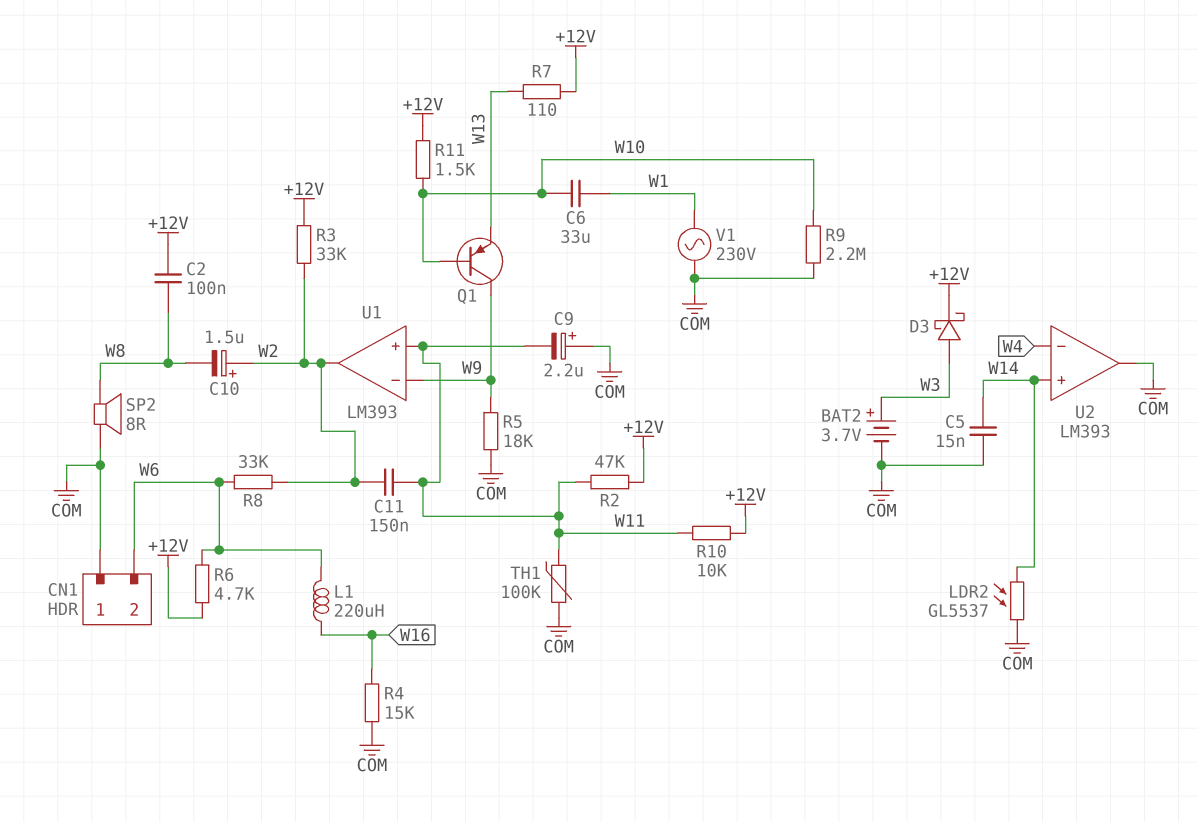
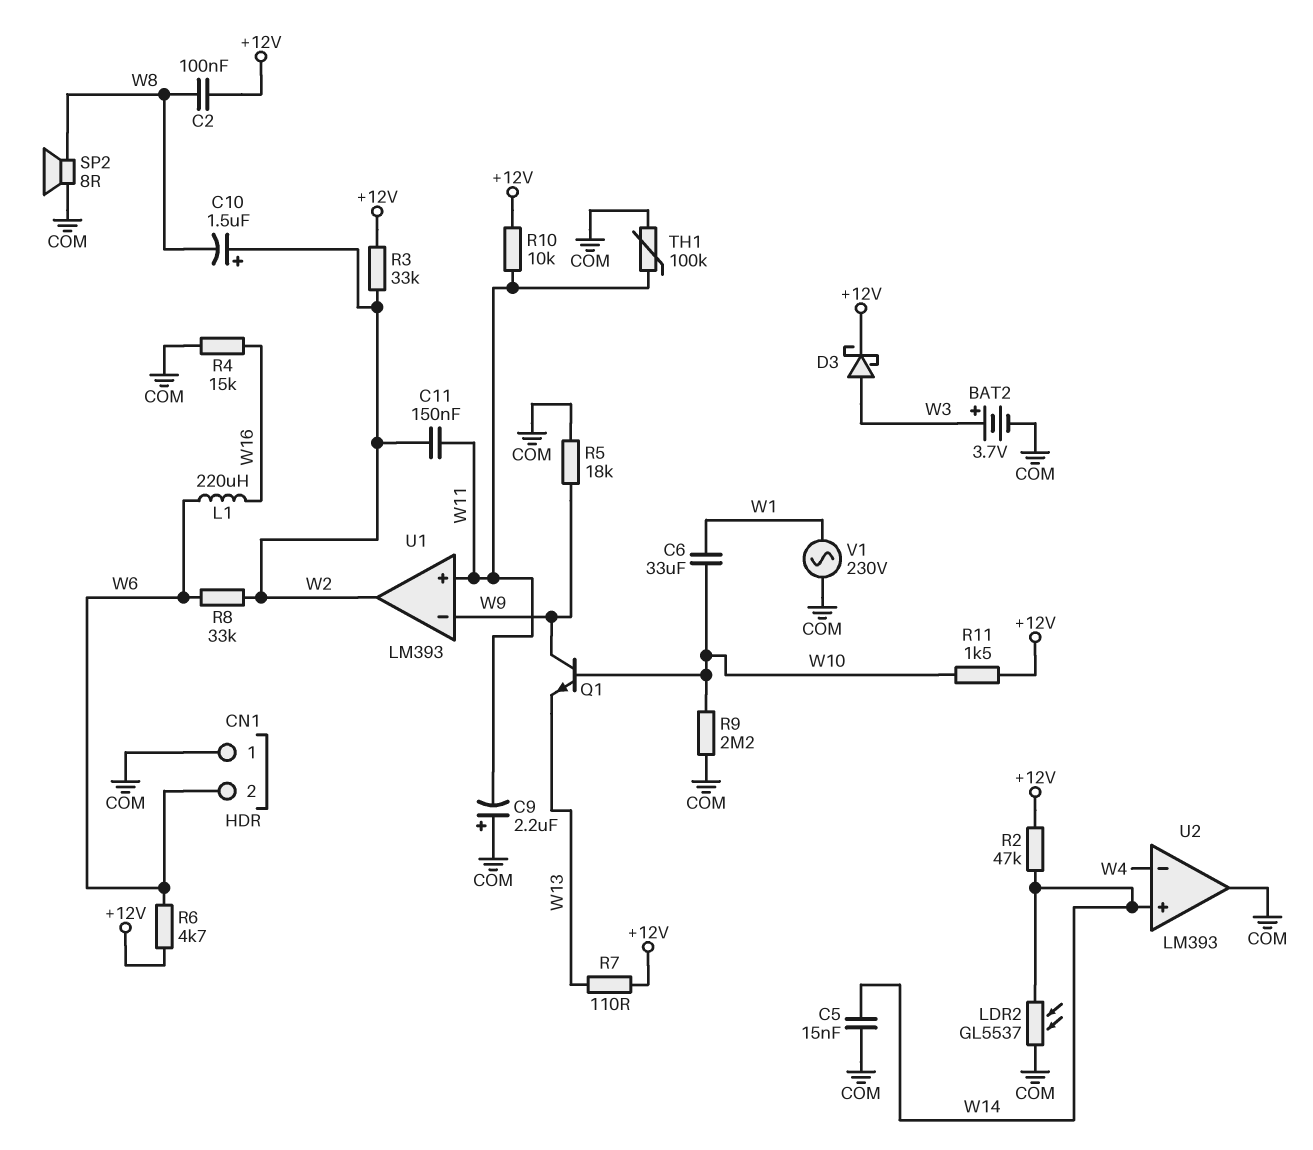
Q1: PNP (B W10, C W9, E W13) -> NPN (B W10, C W9, E W13)
R2: 47k (+12V, W11) -> 47k (+12V, W14)

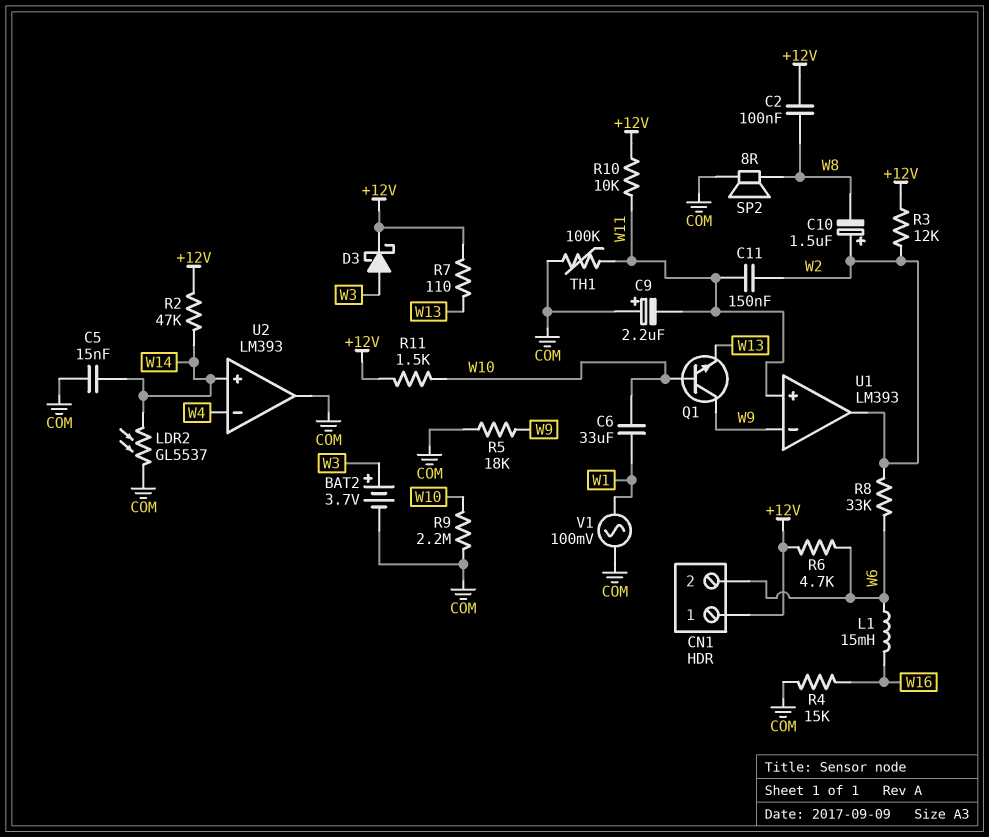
CN1 pin 1: COM -> +12V
L1: 220uH (W6, W16) -> 15mH (W6, W16)
R3: 33k (+12V, W2) -> 12k (+12V, W2)
V1: AC 230V (COM, W1) -> AC 100mV (COM, W1)

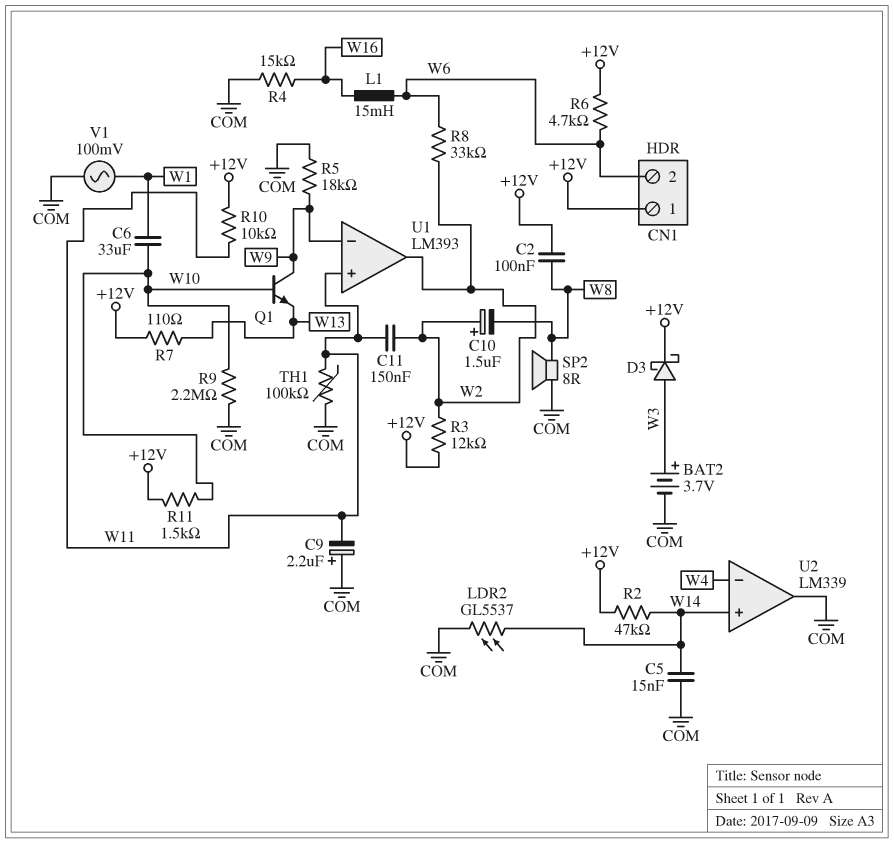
U2: LM393 -> LM339

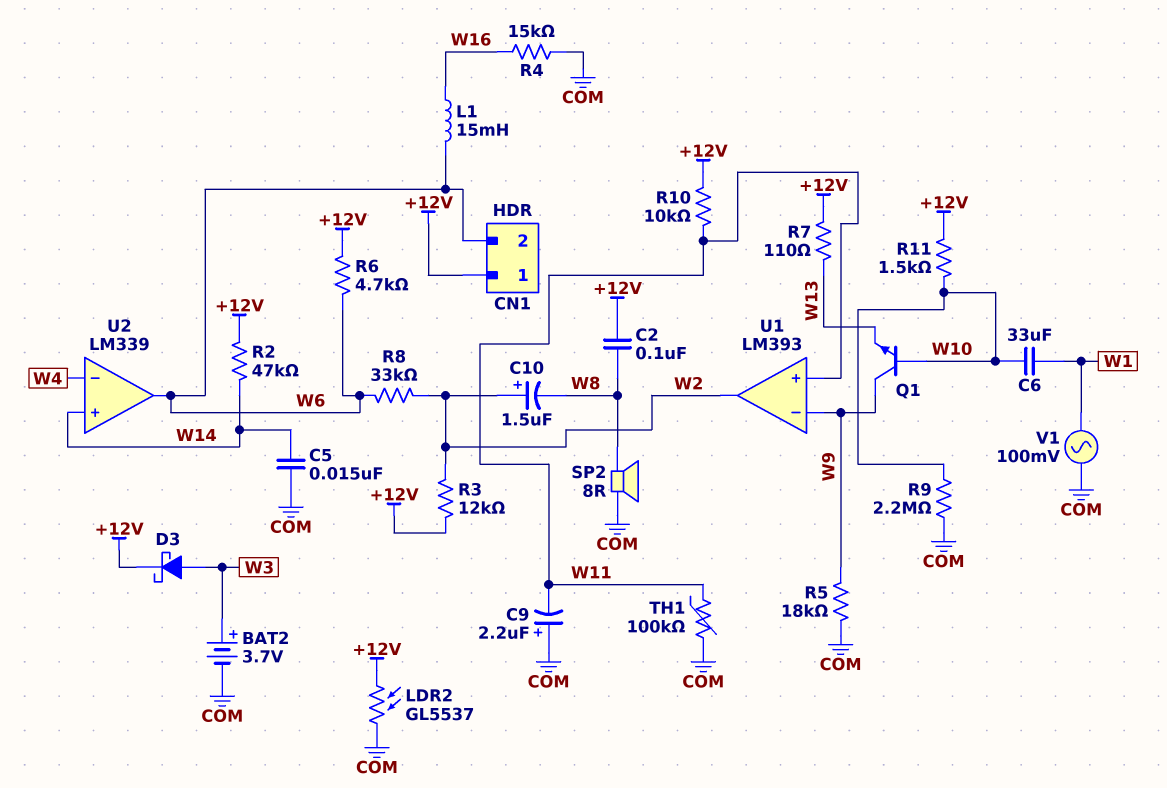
C11: 150nF (W2, W11) -> none
LDR2: GL5537 (COM, W14) -> GL5537 (+12V, COM)
U2 pin out: COM -> W6

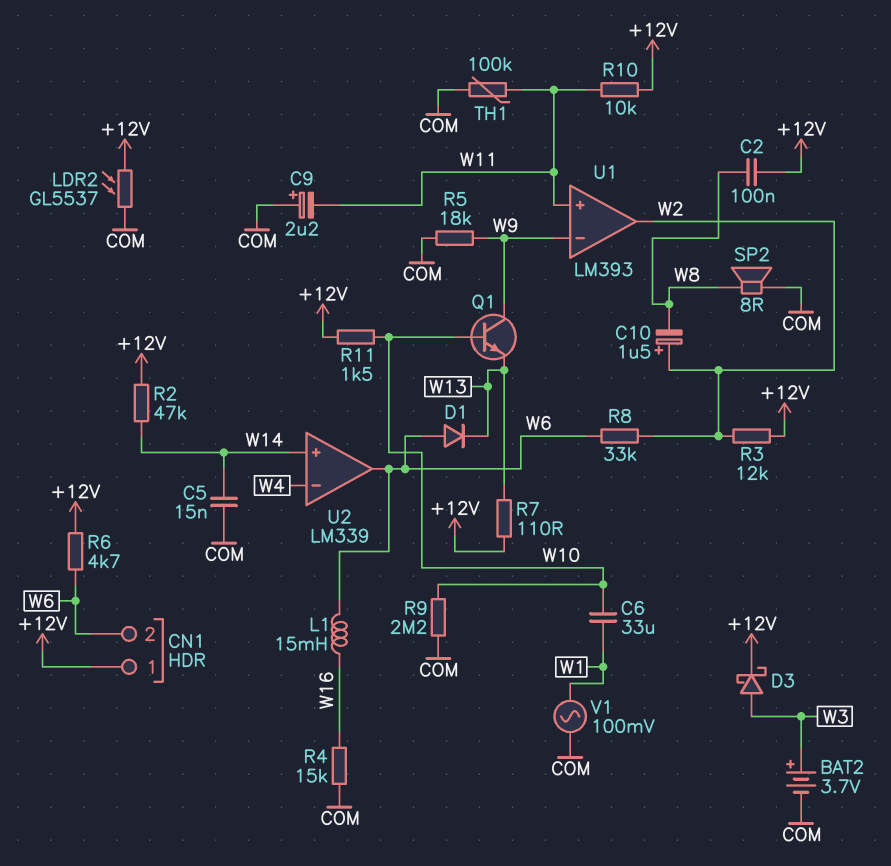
D1: none -> diode (A W6, K W13)

